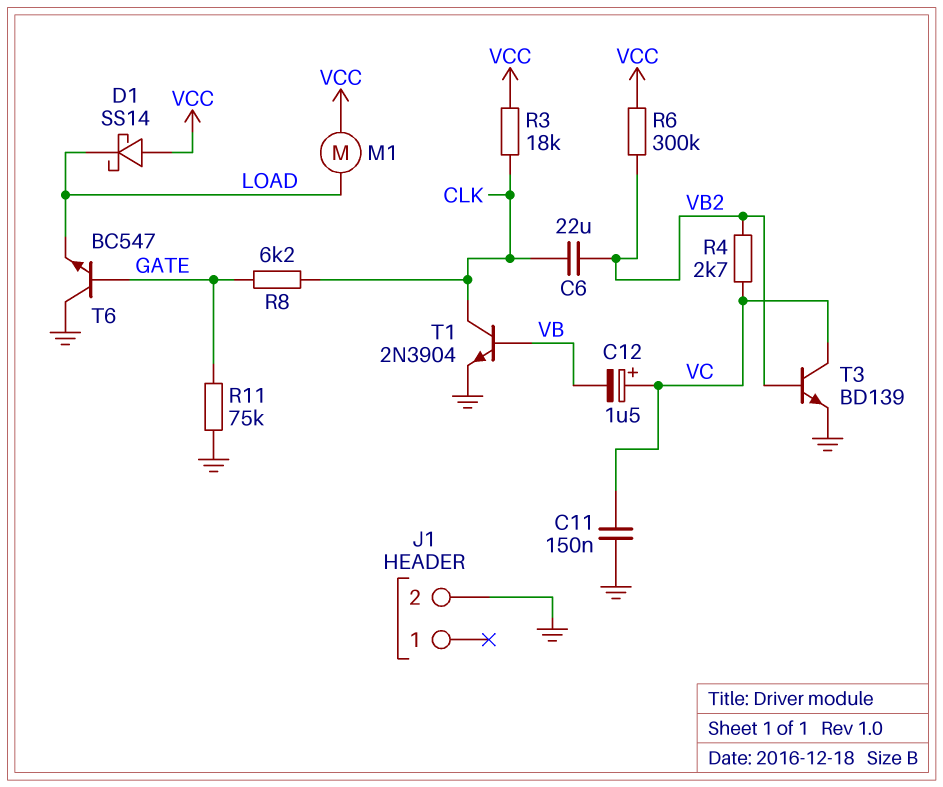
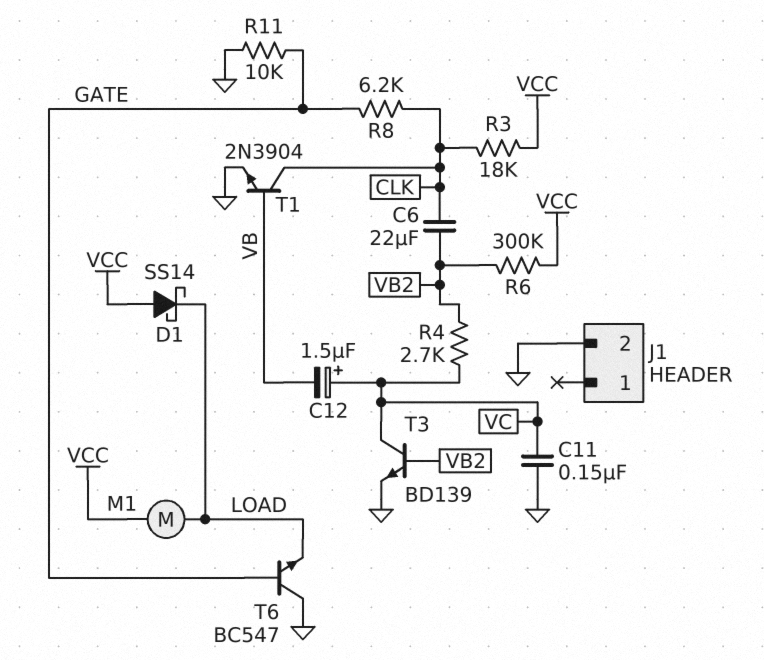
R11: 75k (GATE, GND) -> 10k (GATE, GND)

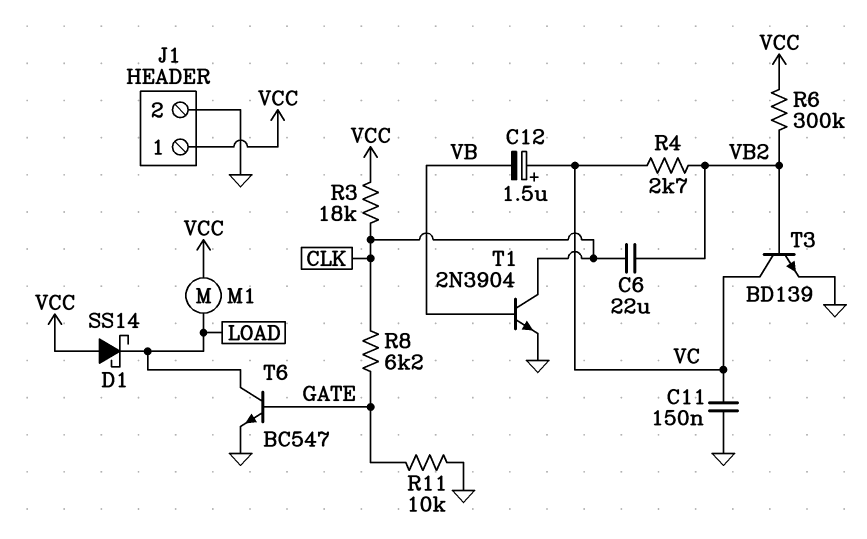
J1 pin 1: none -> VCC
T6: NPN BC547 (B GATE, C GND, E LOAD) -> NPN BC547 (B GATE, C LOAD, E GND)

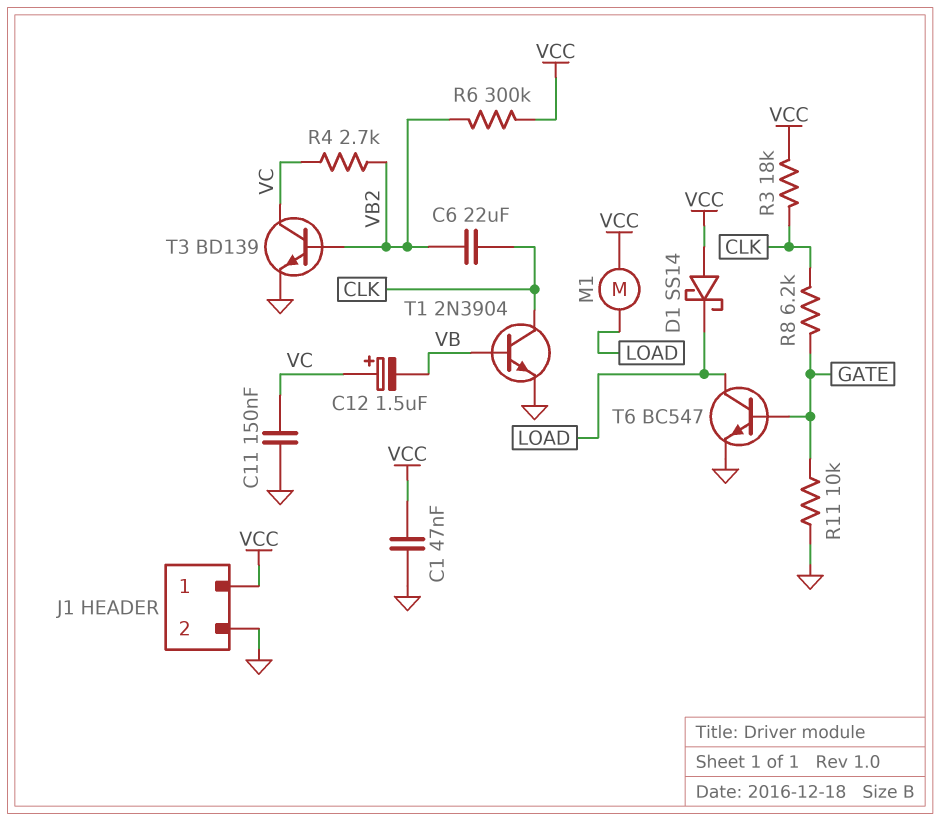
C1: none -> 47nF (GND, VCC)

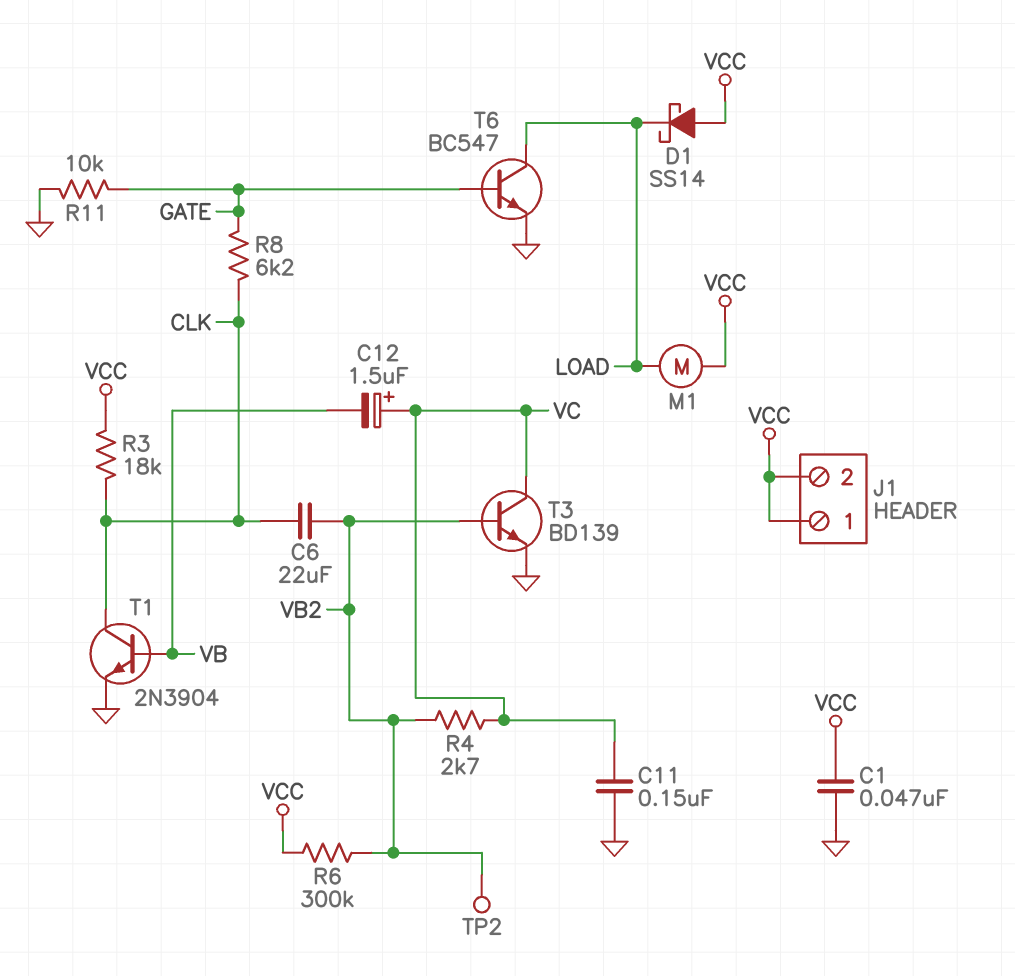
J1 pin 2: GND -> VCC
TP2: none -> test point (VB2)

